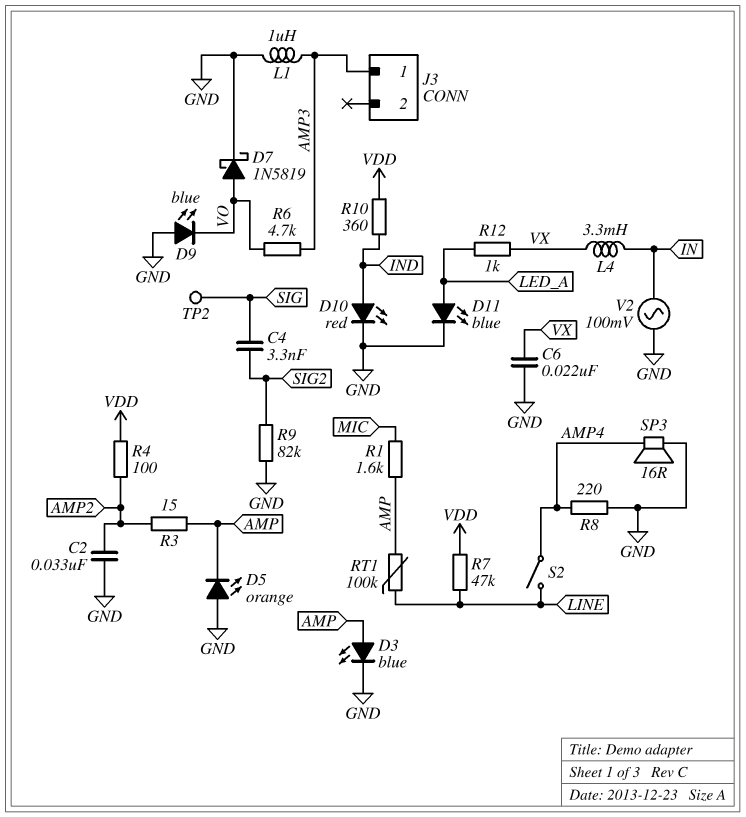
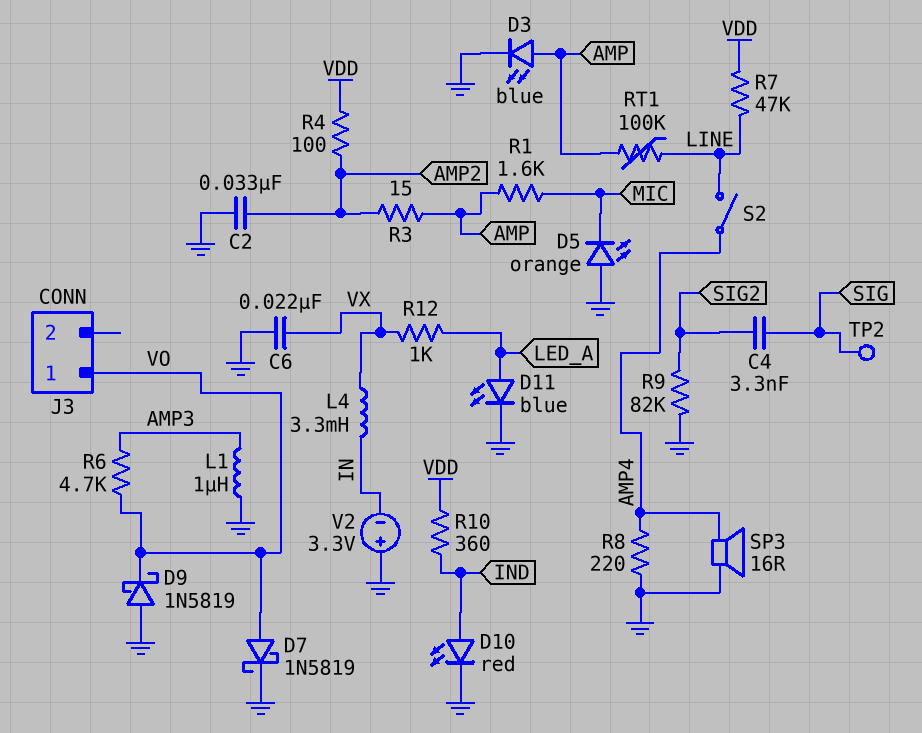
D5: LED orange (A GND, K AMP) -> LED orange (A GND, K MIC)
D9: LED blue (A GND, K VO) -> schottky 1N5819 (A GND, K VO)
J3 pin 1: AMP3 -> VO
V2: AC 100mV (GND, IN) -> 3.3V (plus GND, minus IN)

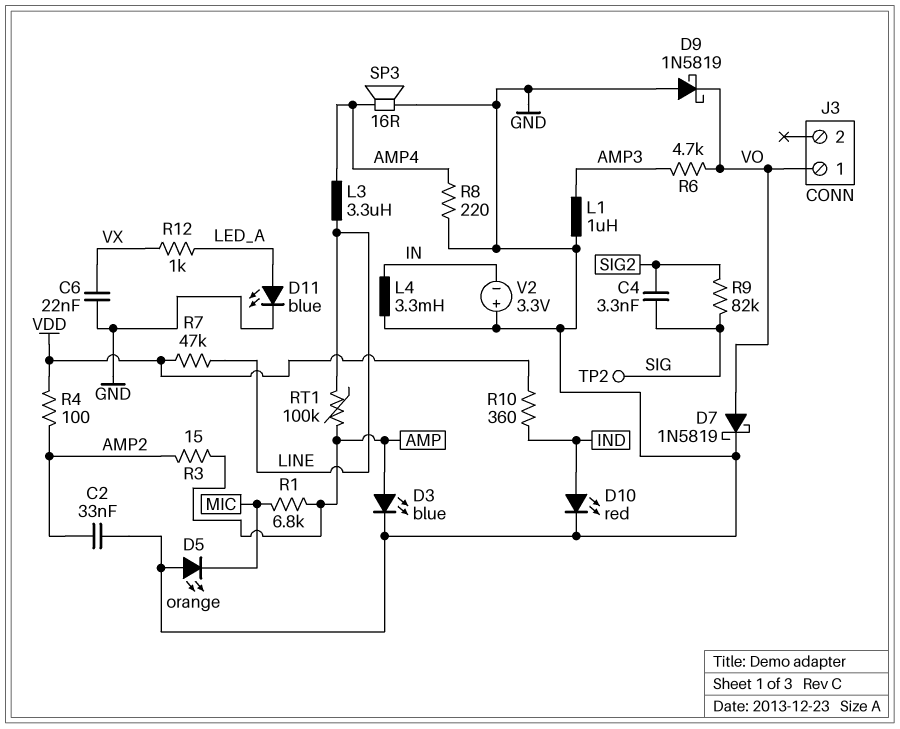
L3: none -> 3.3uH (AMP4, LINE)
L4: 3.3mH (IN, VX) -> 3.3mH (GND, IN)
R1: 1.6k (AMP, MIC) -> 6.8k (AMP, MIC)
R9: 82k (GND, SIG2) -> 82k (SIG, SIG2)
S2: switch (AMP4, LINE) -> none

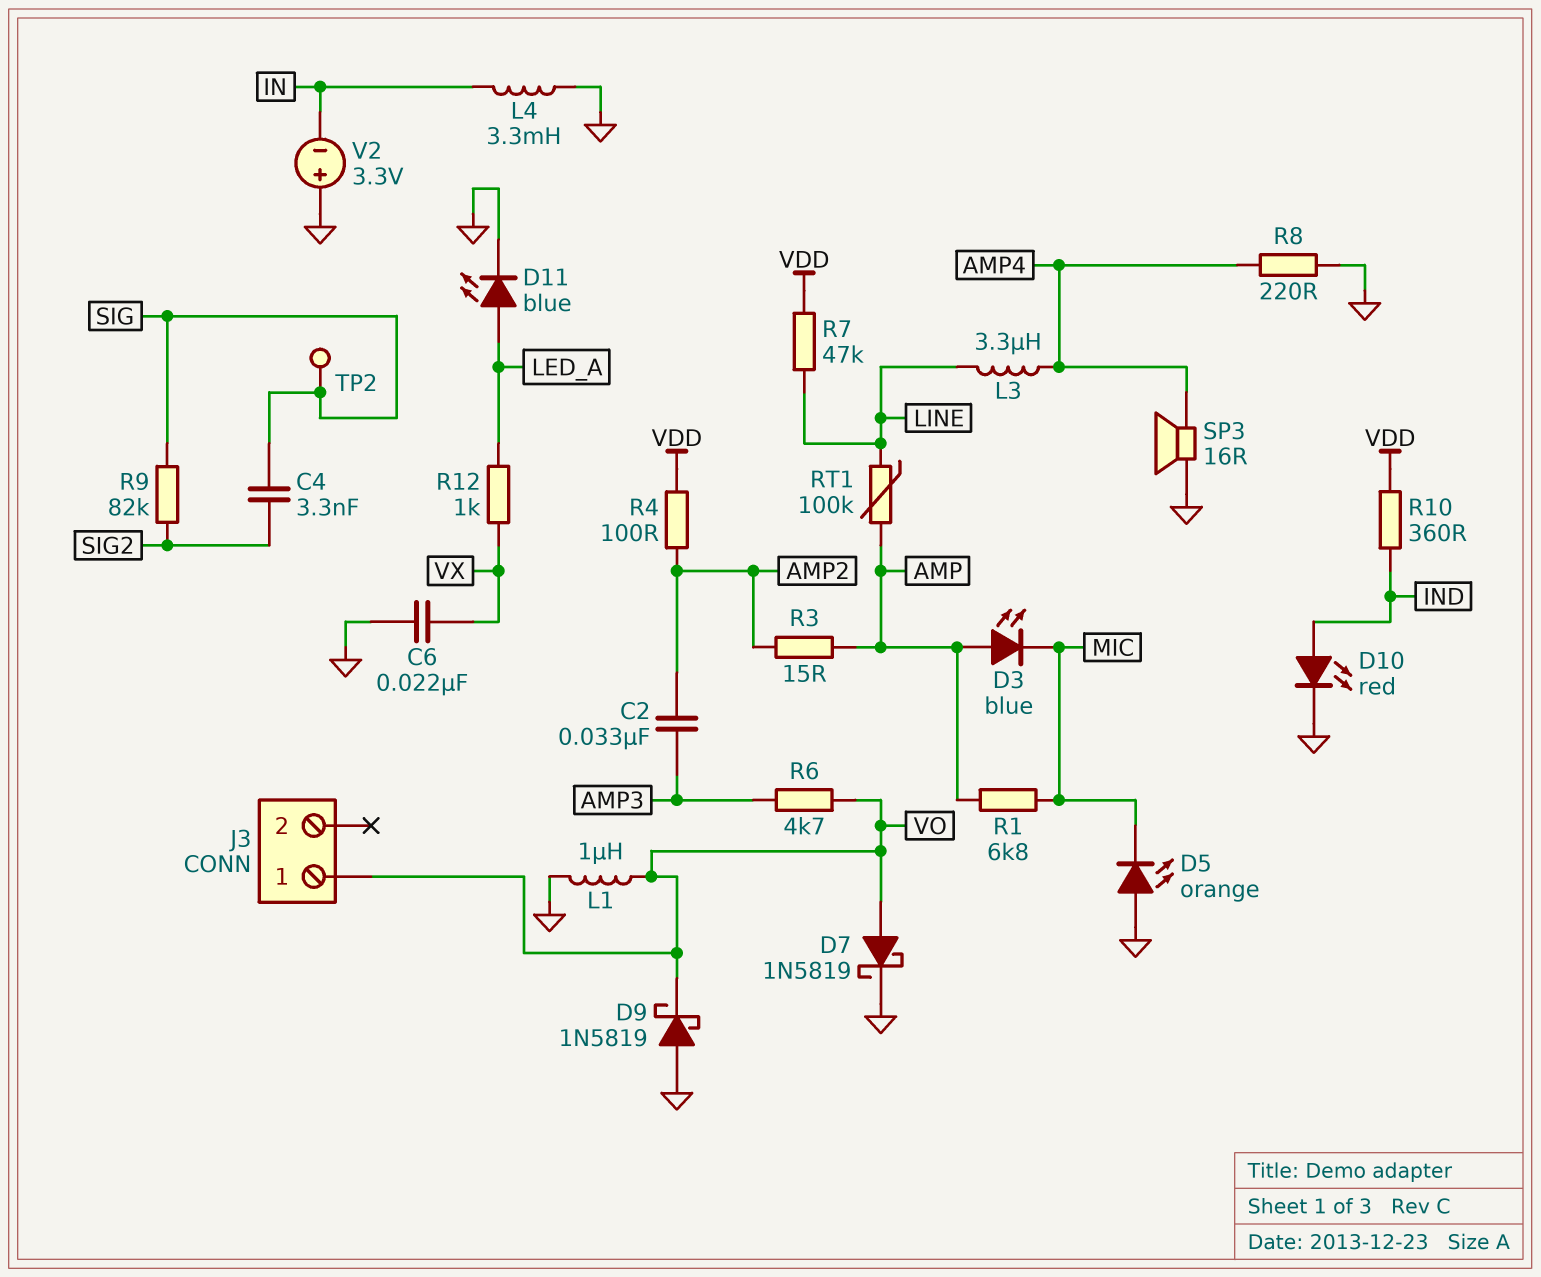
C2: 33nF (AMP2, GND) -> 33nF (AMP2, AMP3)
D3: LED blue (A AMP, K GND) -> LED blue (A AMP, K MIC)
L1: 1uH (AMP3, GND) -> 1uH (GND, VO)

